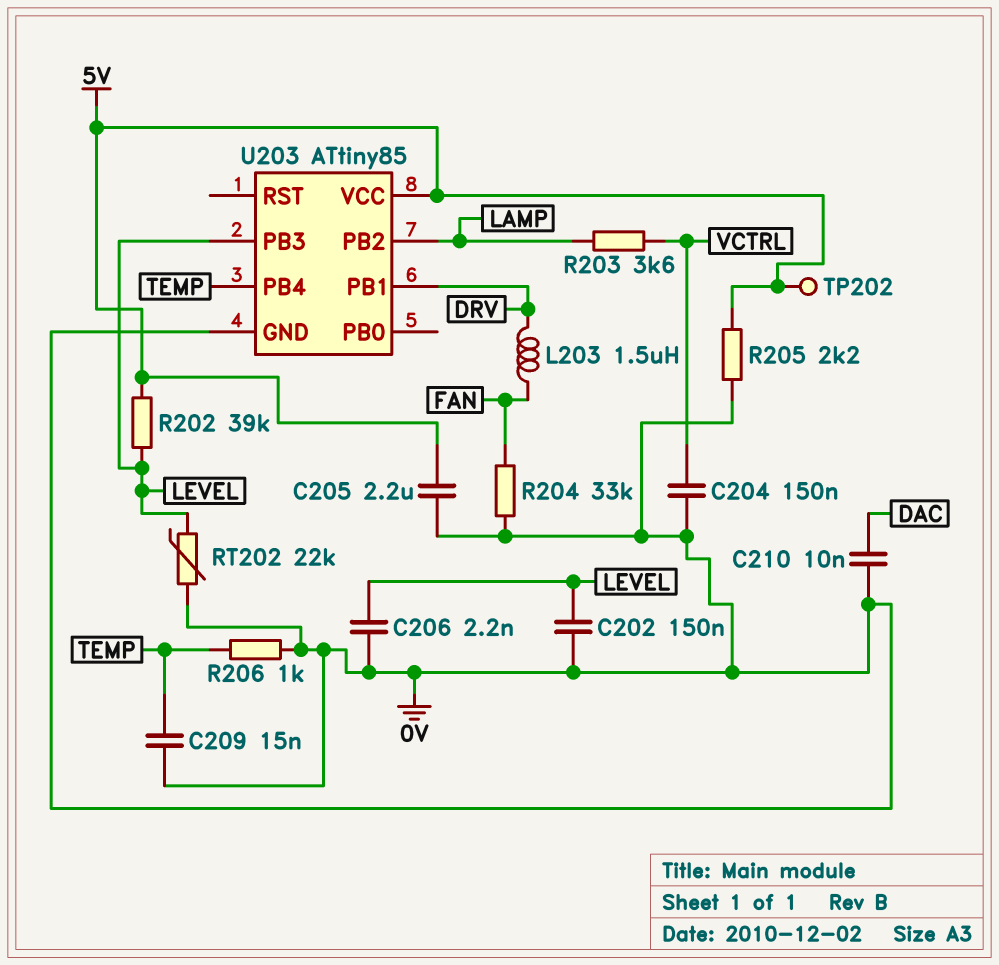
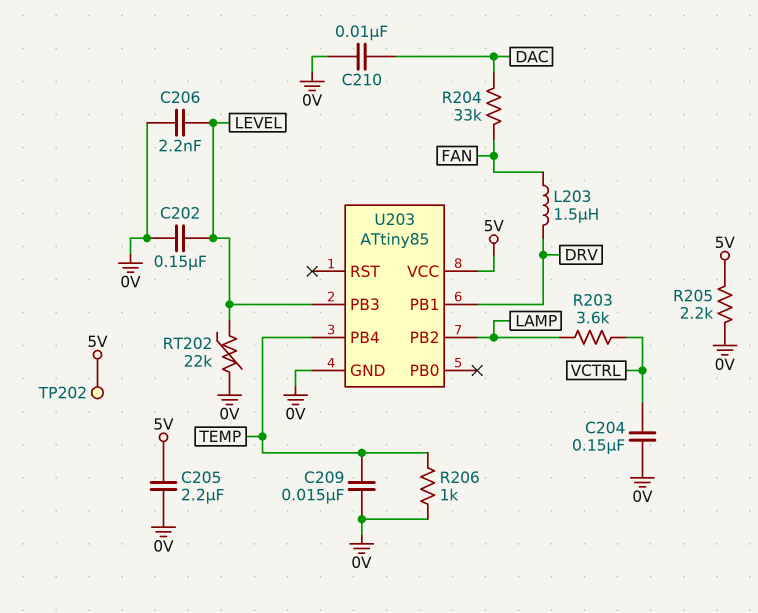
R202: 39k (5V, LEVEL) -> none
R204: 33k (0V, FAN) -> 33k (DAC, FAN)

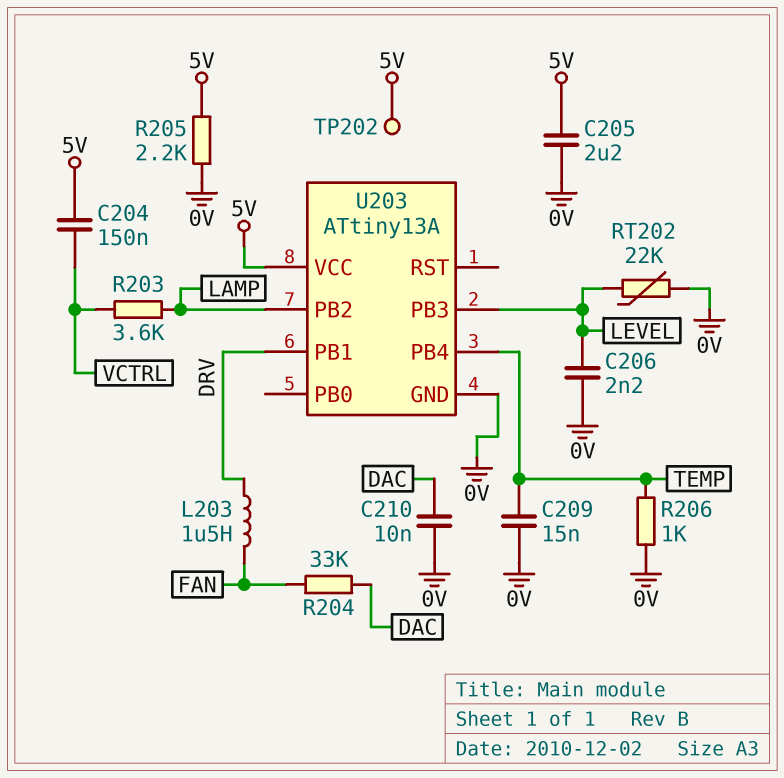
C202: 150nF (0V, LEVEL) -> none
C204: 150nF (0V, VCTRL) -> 150nF (5V, VCTRL)
U203: ATtiny85 -> ATtiny13A

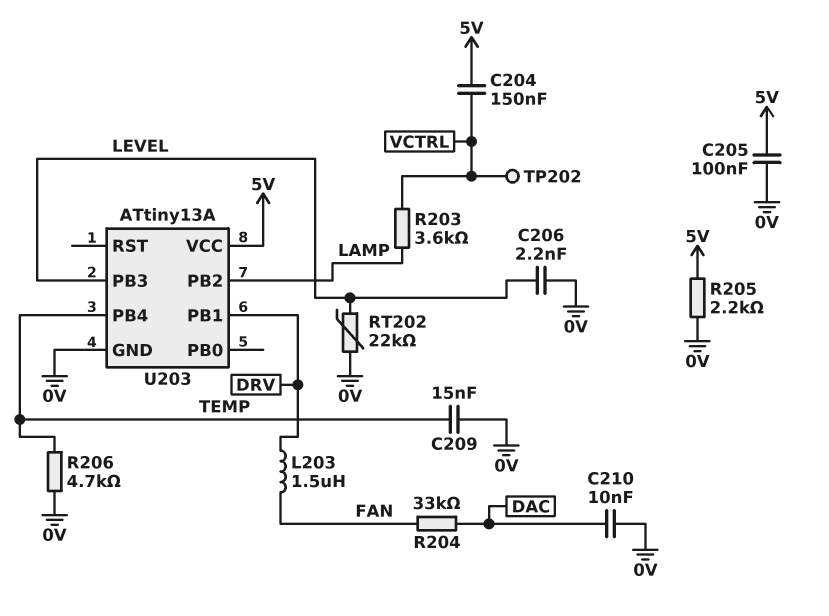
C205: 2.2uF (0V, 5V) -> 100nF (0V, 5V)
R206: 1k (0V, TEMP) -> 4.7k (0V, TEMP)
TP202: test point (5V) -> test point (VCTRL)

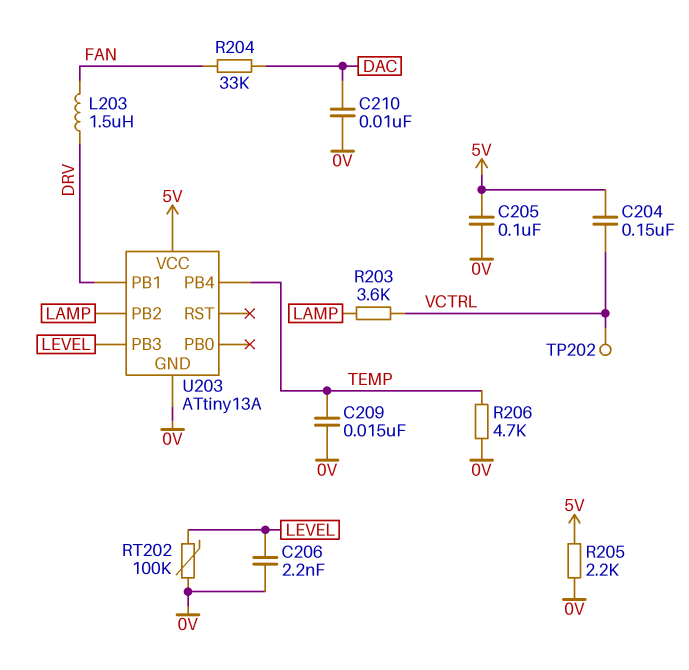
RT202: 22k (0V, LEVEL) -> 100k (0V, LEVEL)

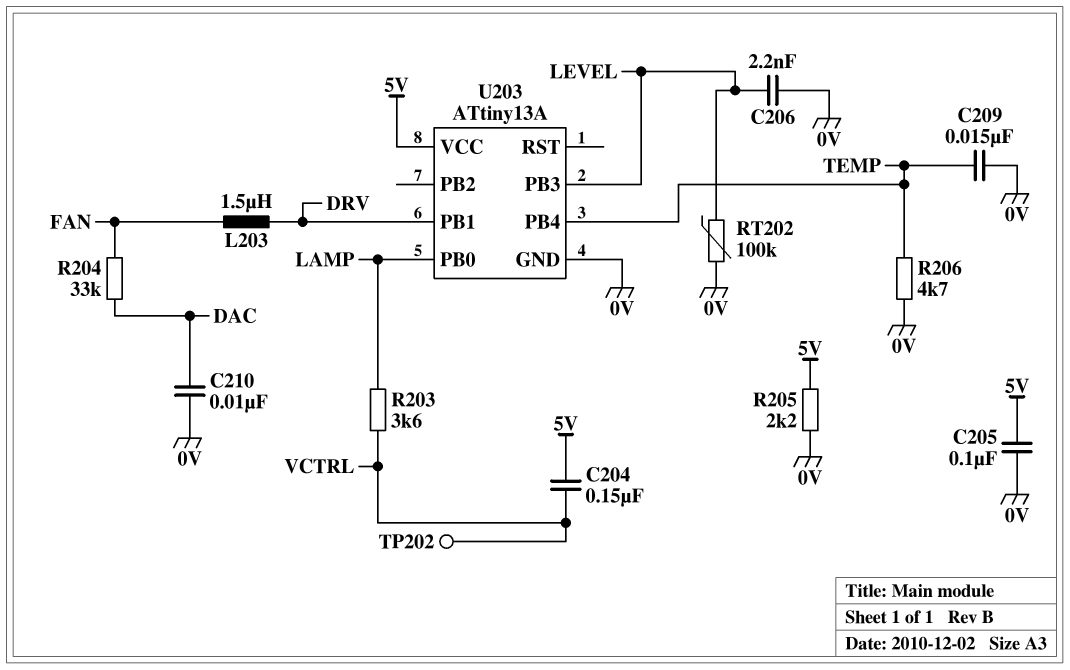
U203 pin PB0: none -> LAMP
U203 pin PB2: LAMP -> none

